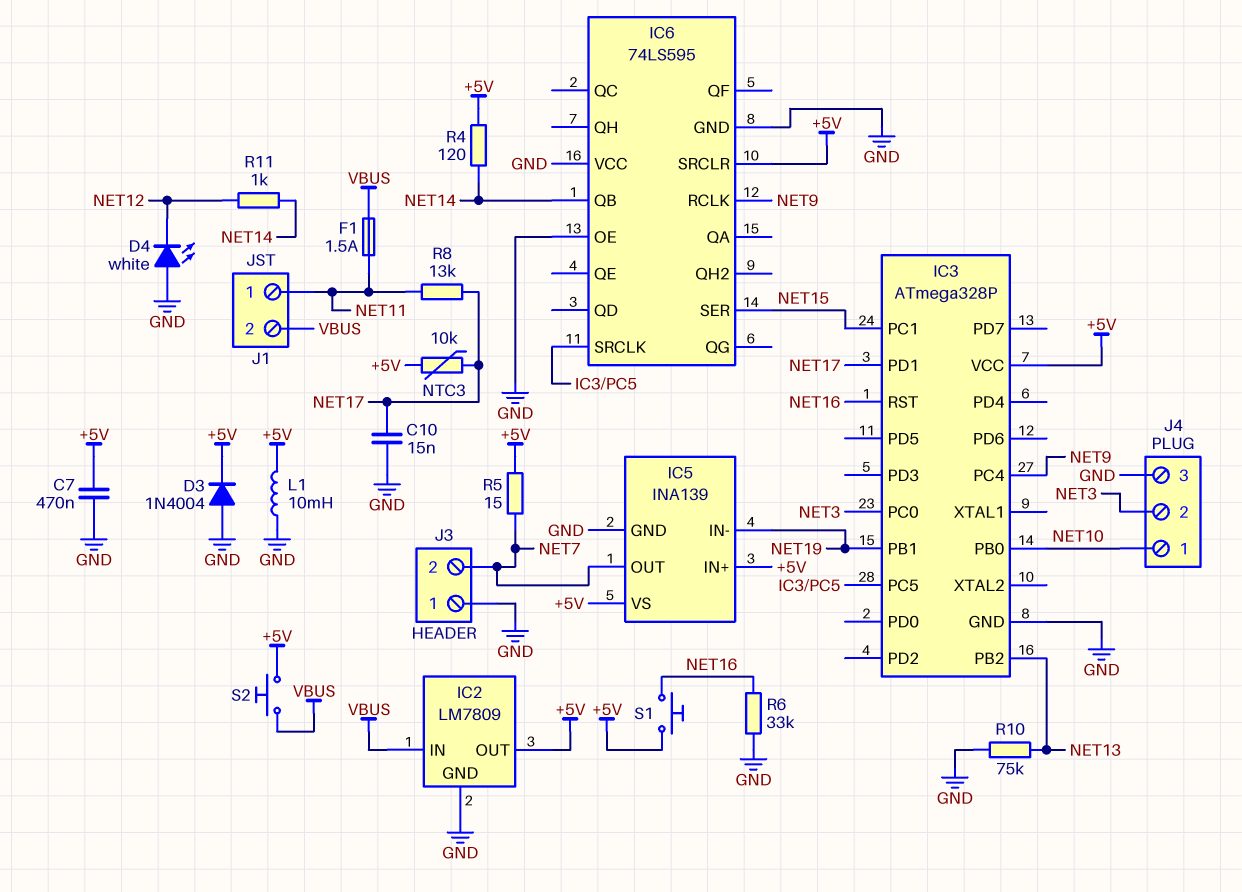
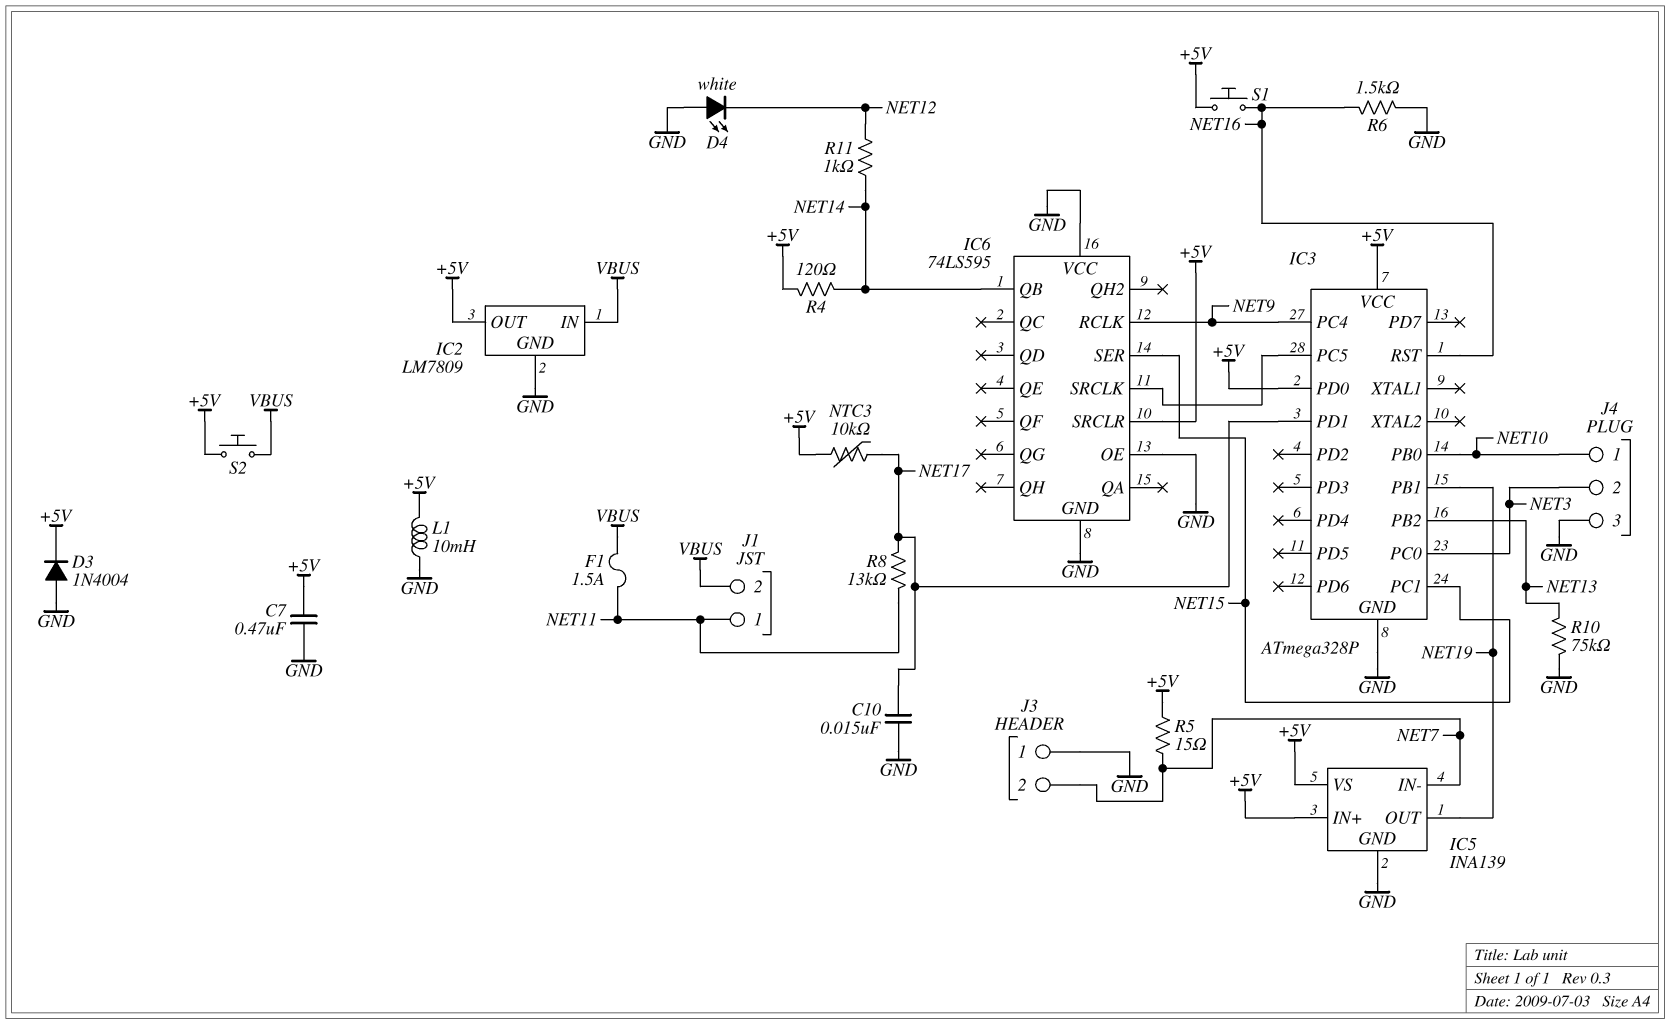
IC3 pin PD0: none -> +5V
IC5 pin IN-: NET19 -> NET7
IC5 pin OUT: NET7 -> NET19
R6: 33k (GND, NET16) -> 1.5k (GND, NET16)

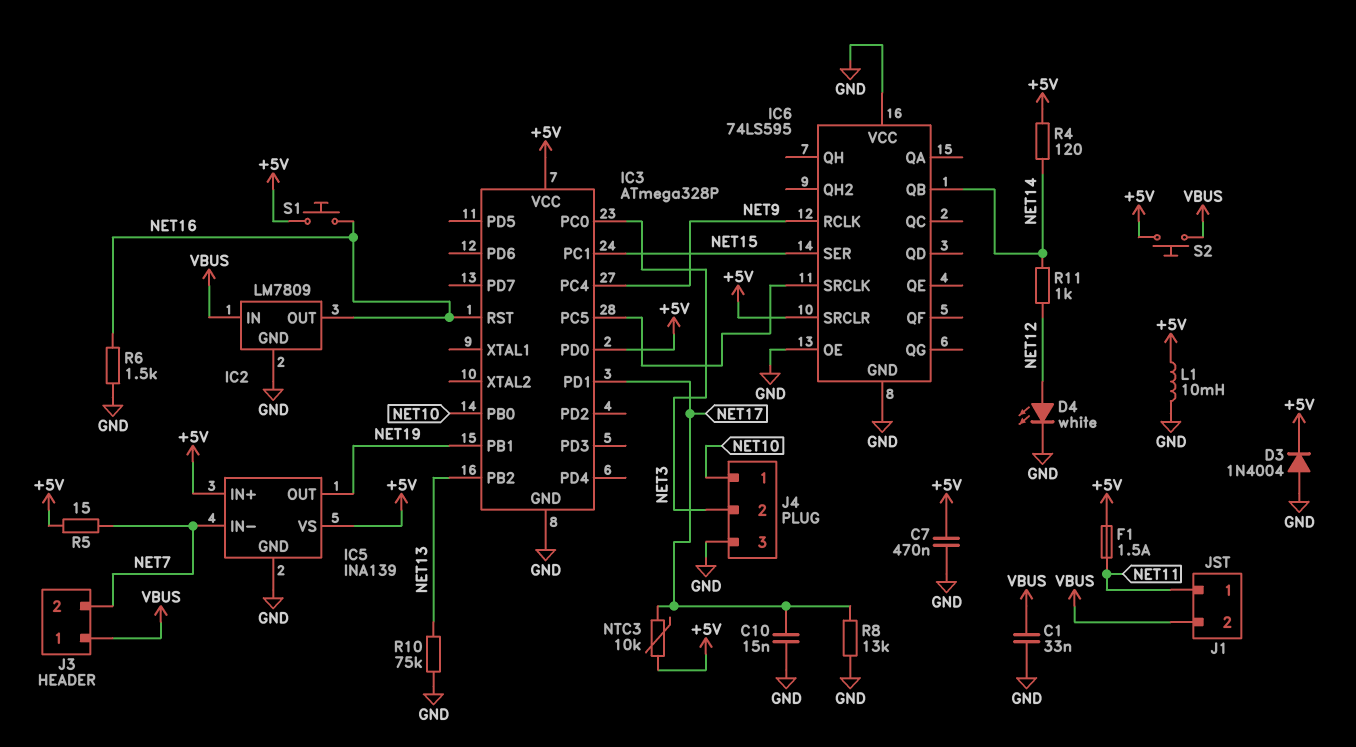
C1: none -> 33nF (GND, VBUS)
D4: LED white (A GND, K NET12) -> LED white (A NET12, K GND)
F1: 1.5A (NET11, VBUS) -> 1.5A (+5V, NET11)
IC2 pin OUT: +5V -> NET16
J3 pin 1: GND -> VBUS
R8: 13k (NET11, NET17) -> 13k (GND, NET17)

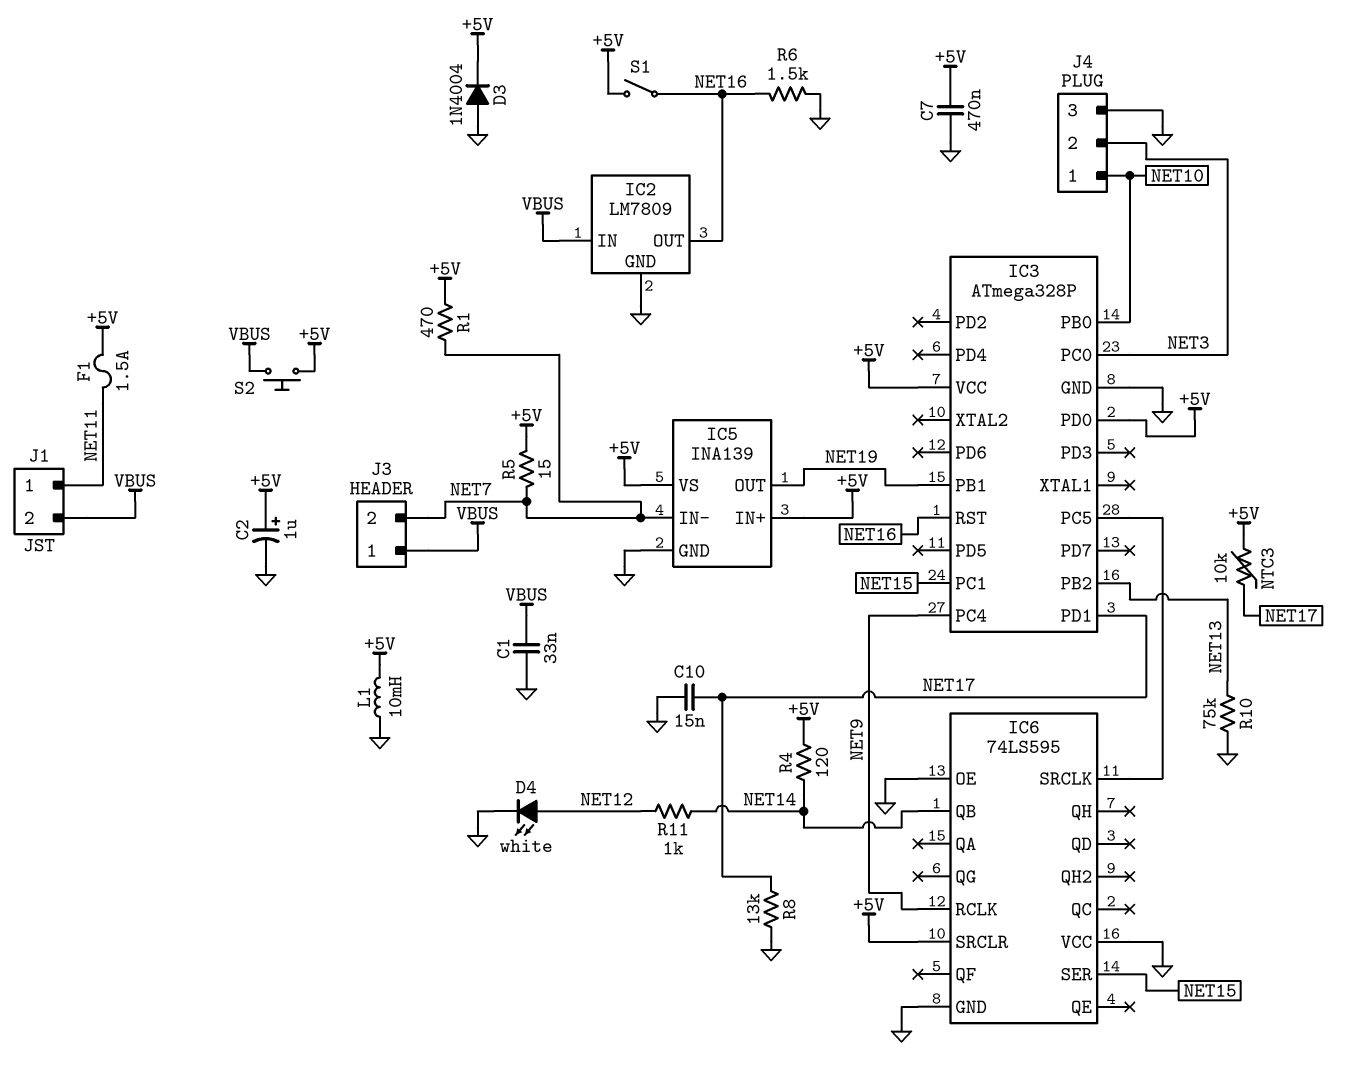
C2: none -> 1uF (plus +5V, minus GND)
R1: none -> 470 (+5V, NET7)
S1: button (+5V, NET16) -> switch (+5V, NET16)

